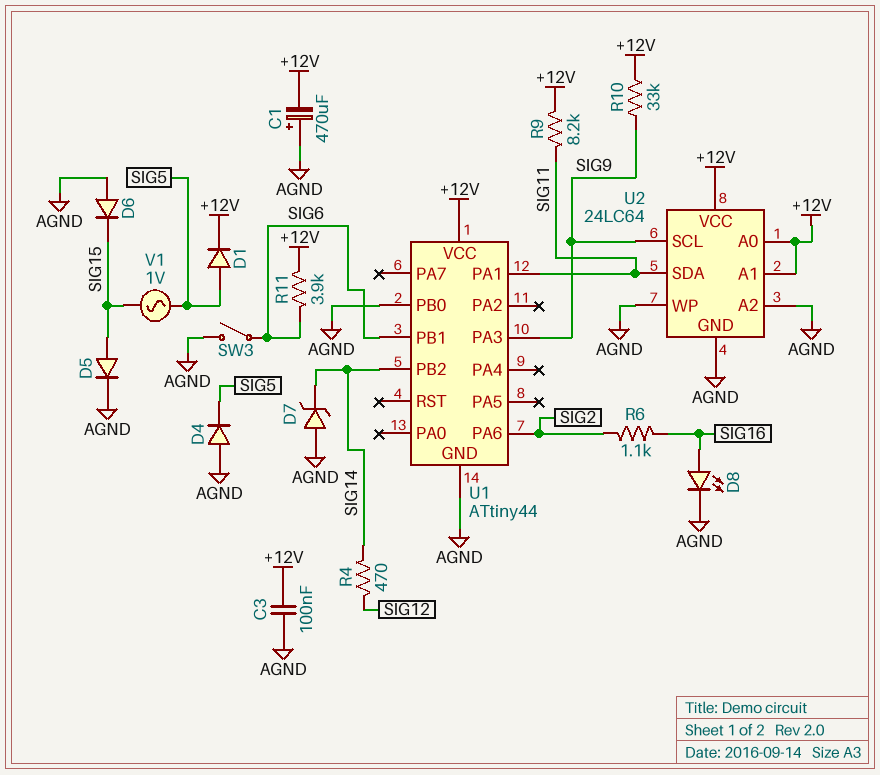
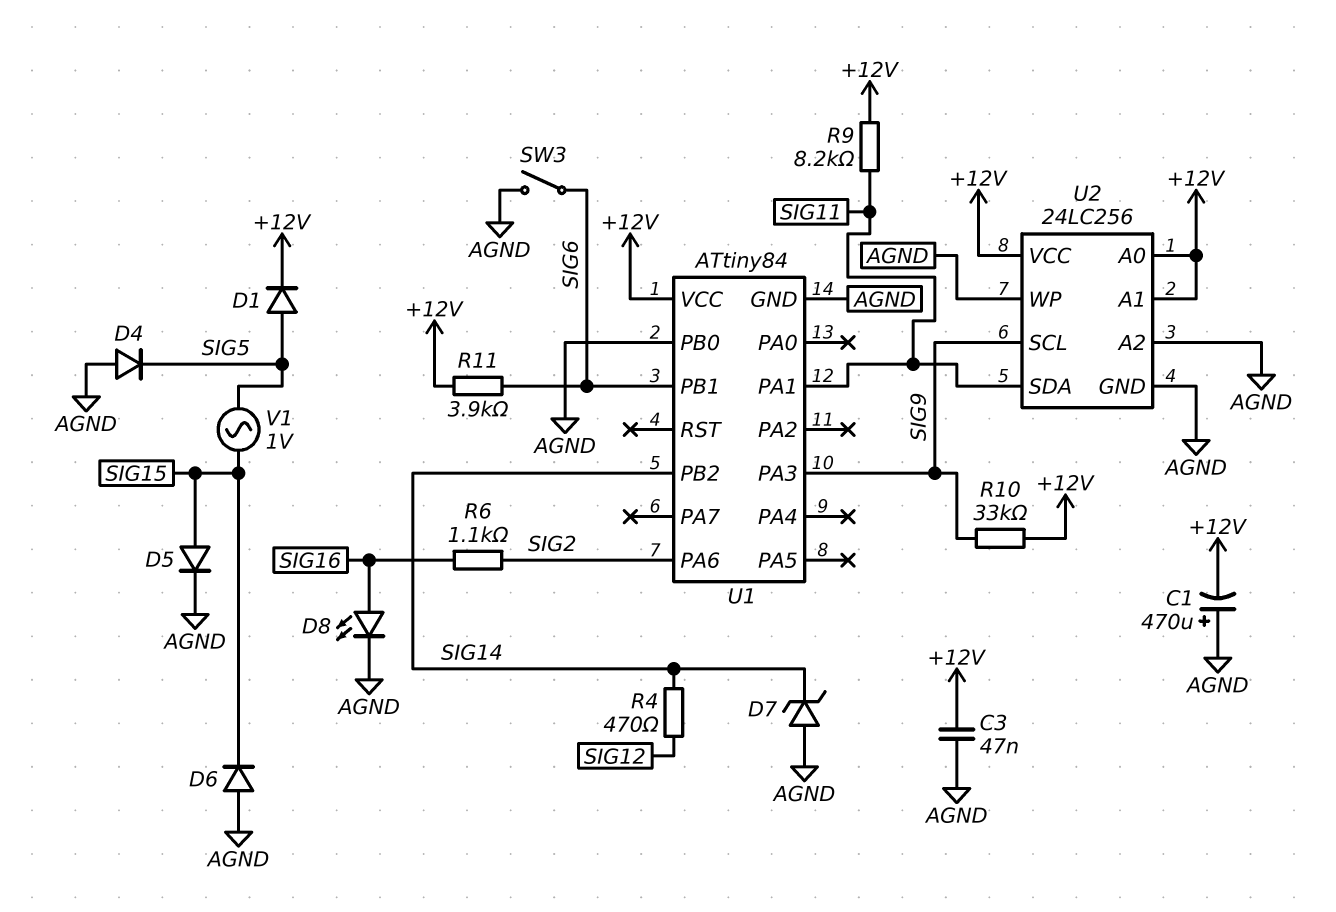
C3: 100nF (+12V, AGND) -> 47nF (+12V, AGND)
U1: ATtiny44 -> ATtiny84
U2: 24LC64 -> 24LC256

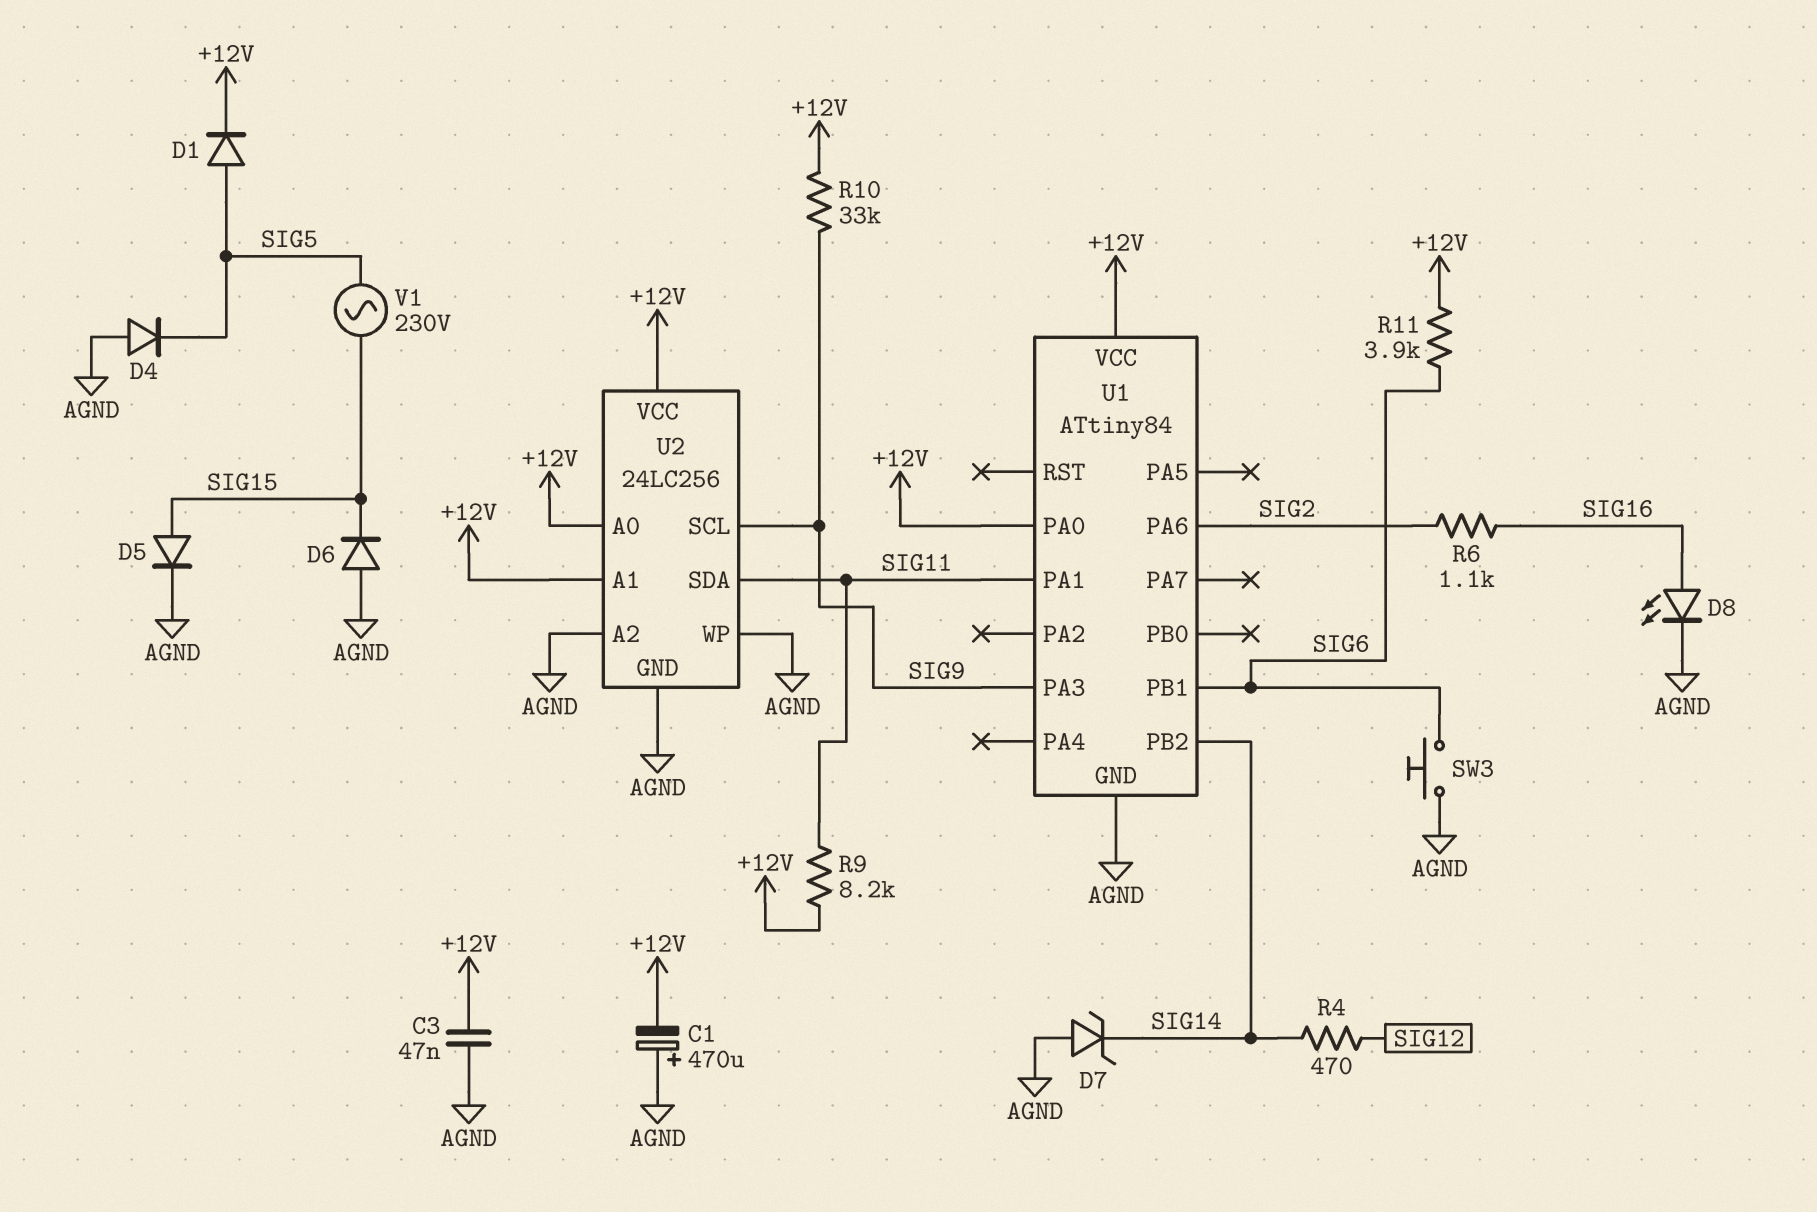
SW3: switch (AGND, SIG6) -> button (AGND, SIG6)
U1 pin PA0: none -> +12V
U1 pin PB0: AGND -> none
V1: AC 1V (SIG5, SIG15) -> AC 230V (SIG5, SIG15)

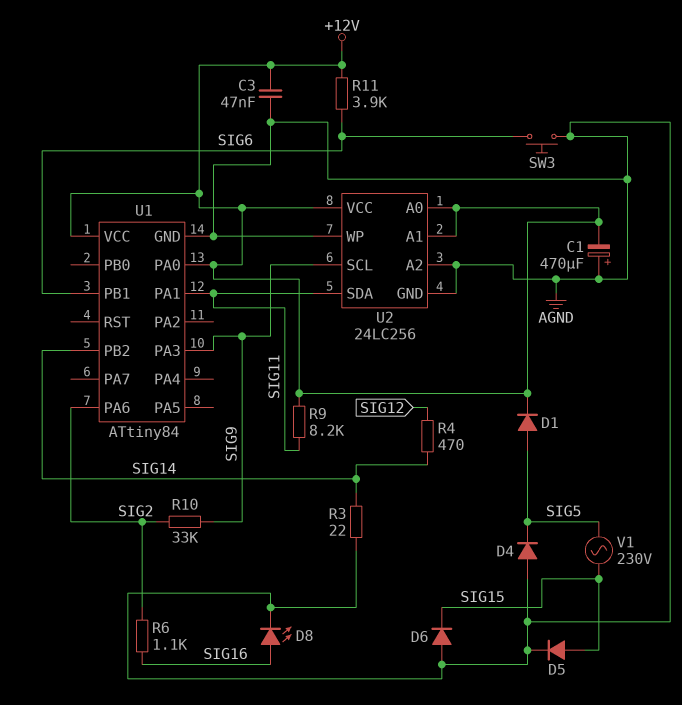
D7: zener (A AGND, K SIG14) -> none
R3: none -> 22 (AGND, SIG14)
R10: 33k (+12V, SIG9) -> 33k (SIG2, SIG9)

